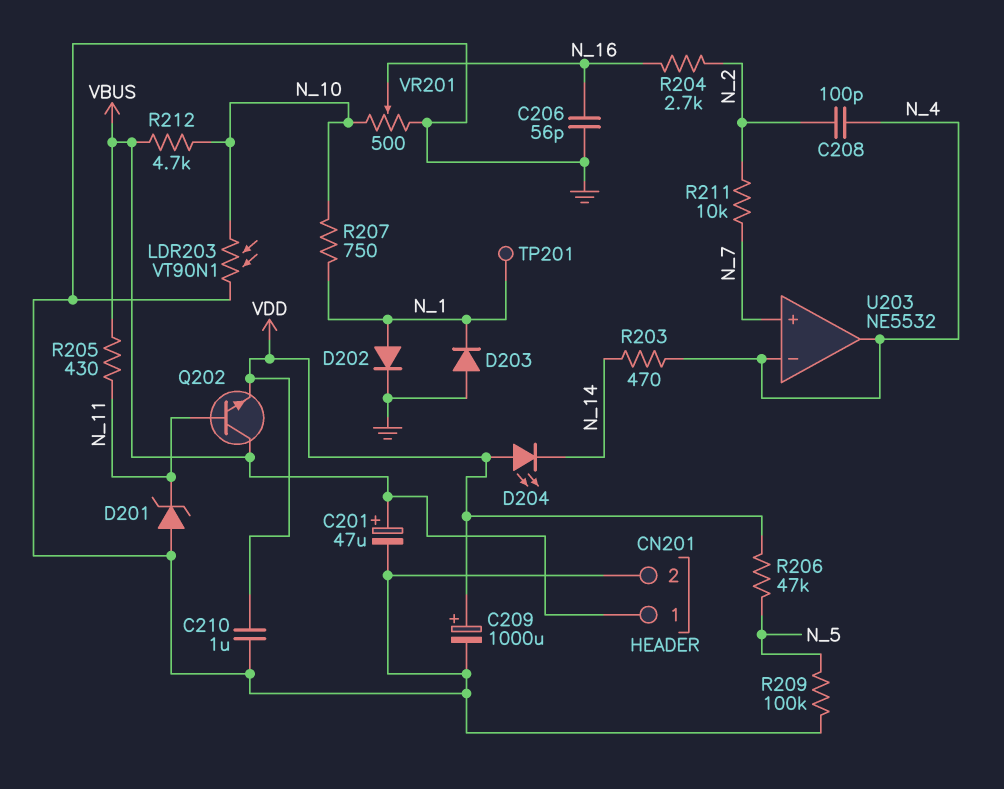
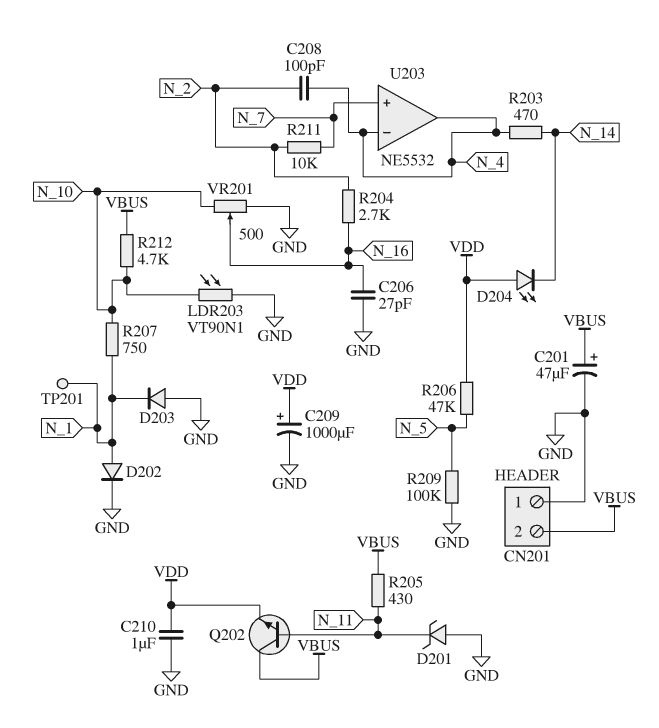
C206: 56pF (GND, N_16) -> 27pF (GND, N_16)
CN201 pin 1: VBUS -> GND
CN201 pin 2: GND -> VBUS

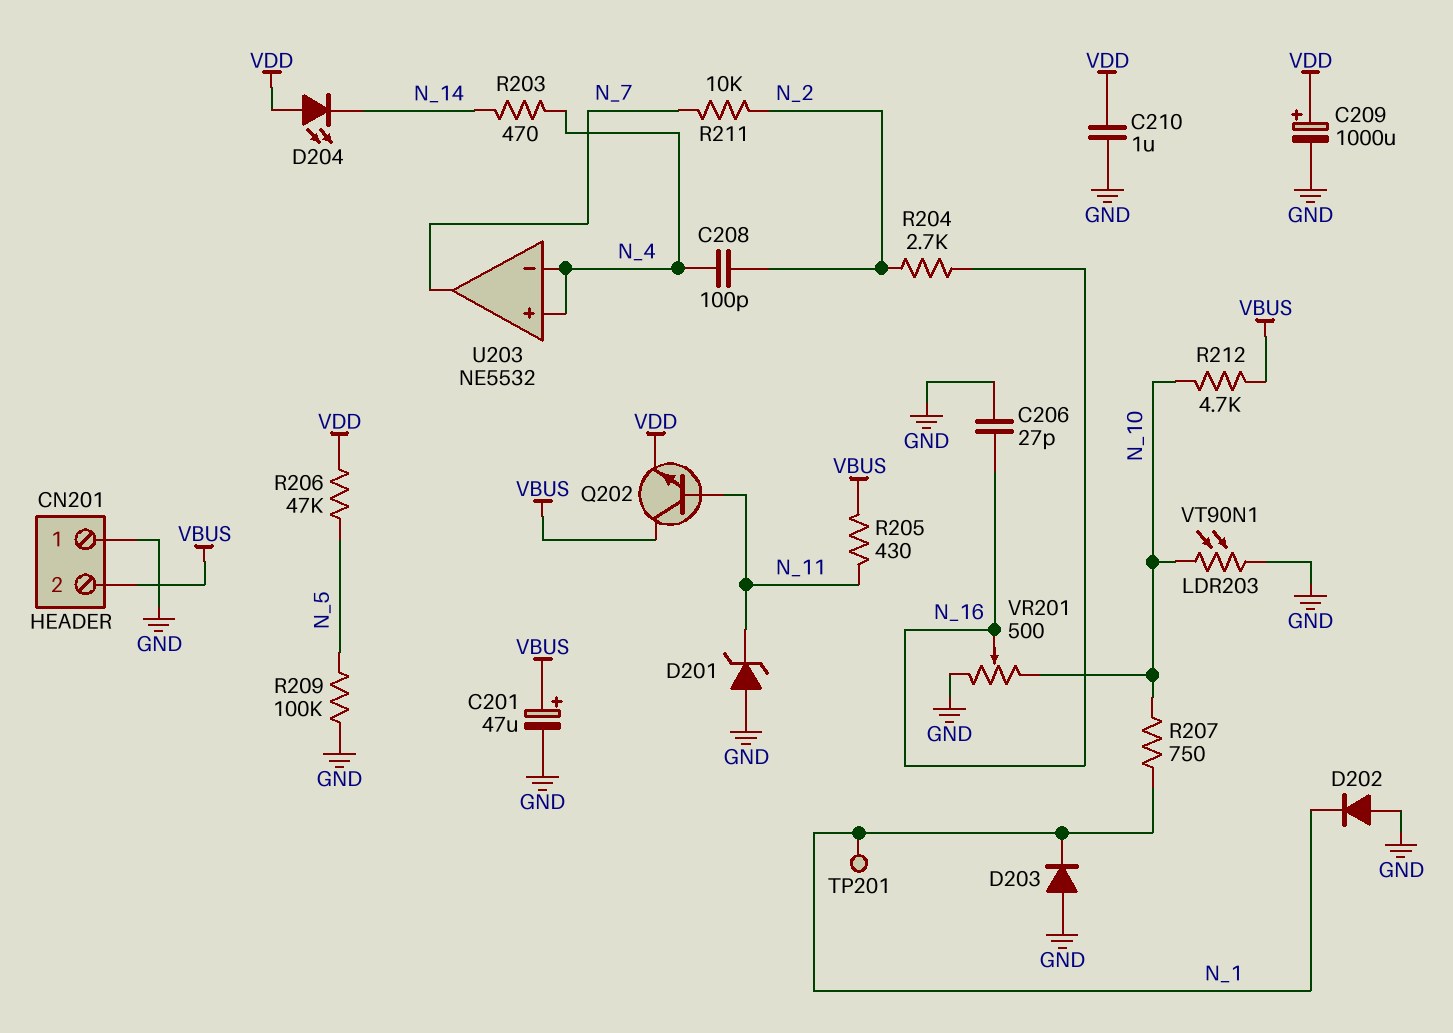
D202: diode (A N_1, K GND) -> diode (A GND, K N_1)
U203 pin in+: N_7 -> N_4
U203 pin out: N_4 -> N_7

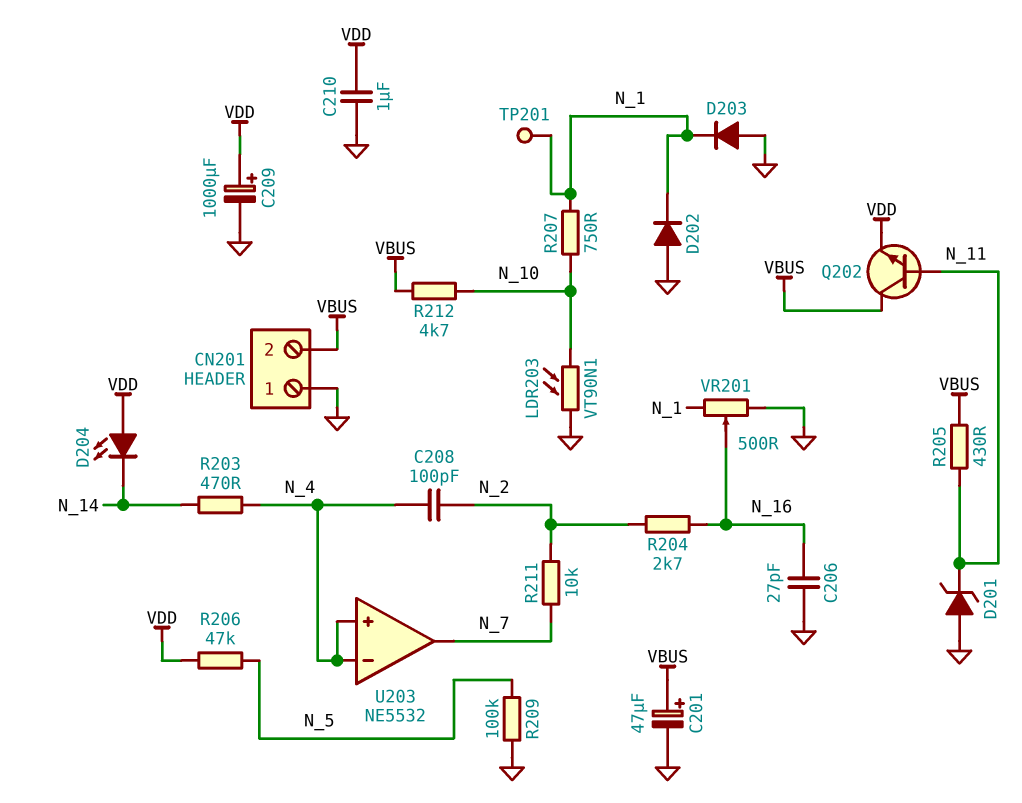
VR201: 500 (GND, N_10, wiper N_16) -> 500 (GND, N_1, wiper N_16)

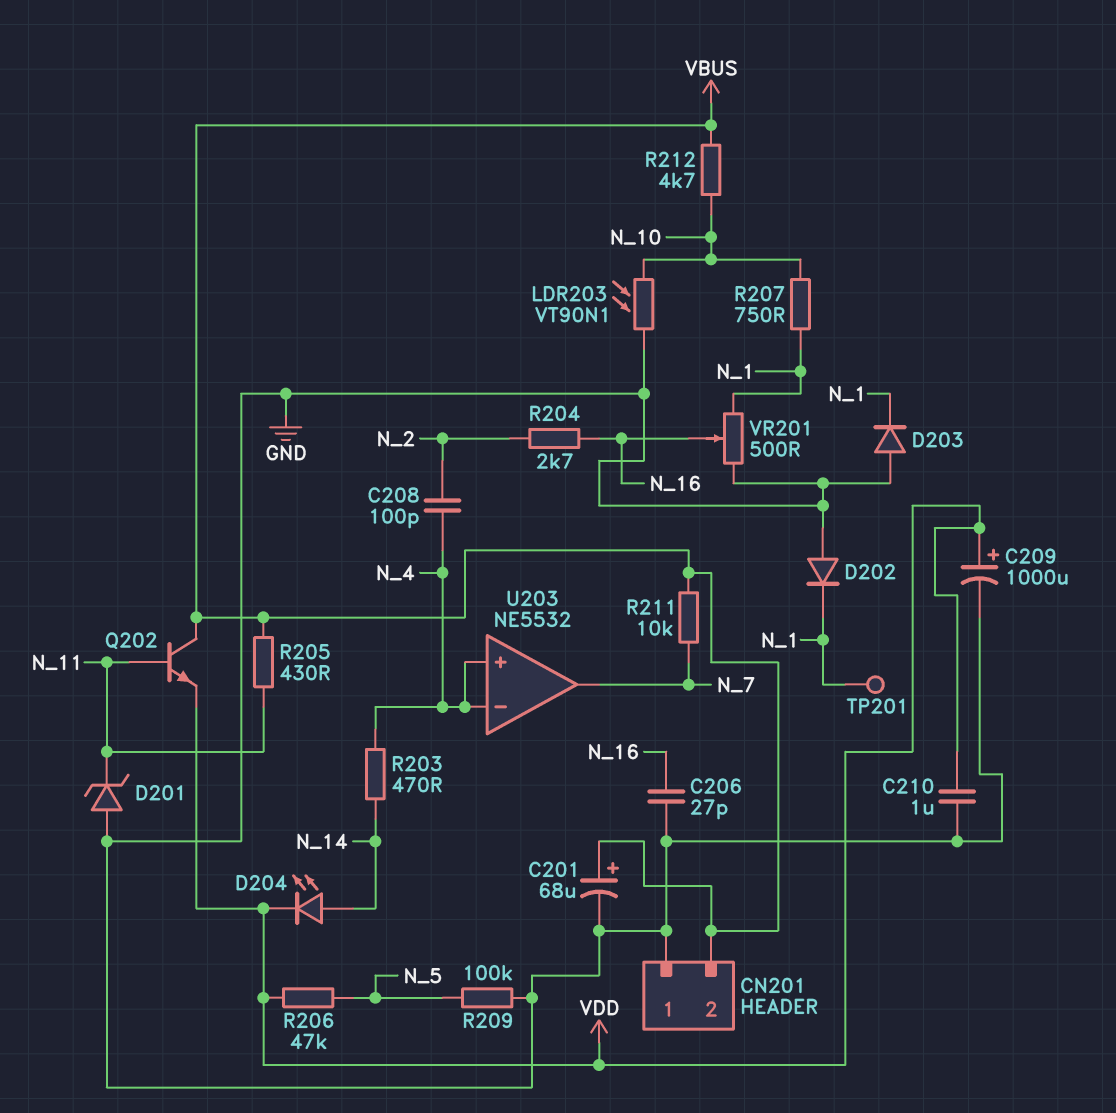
C201: 47uF (plus VBUS, minus GND) -> 68uF (plus VBUS, minus GND)
D204: LED (A VDD, K N_14) -> LED (A N_14, K VDD)
R211: 10k (N_2, N_7) -> 10k (N_7, VBUS)

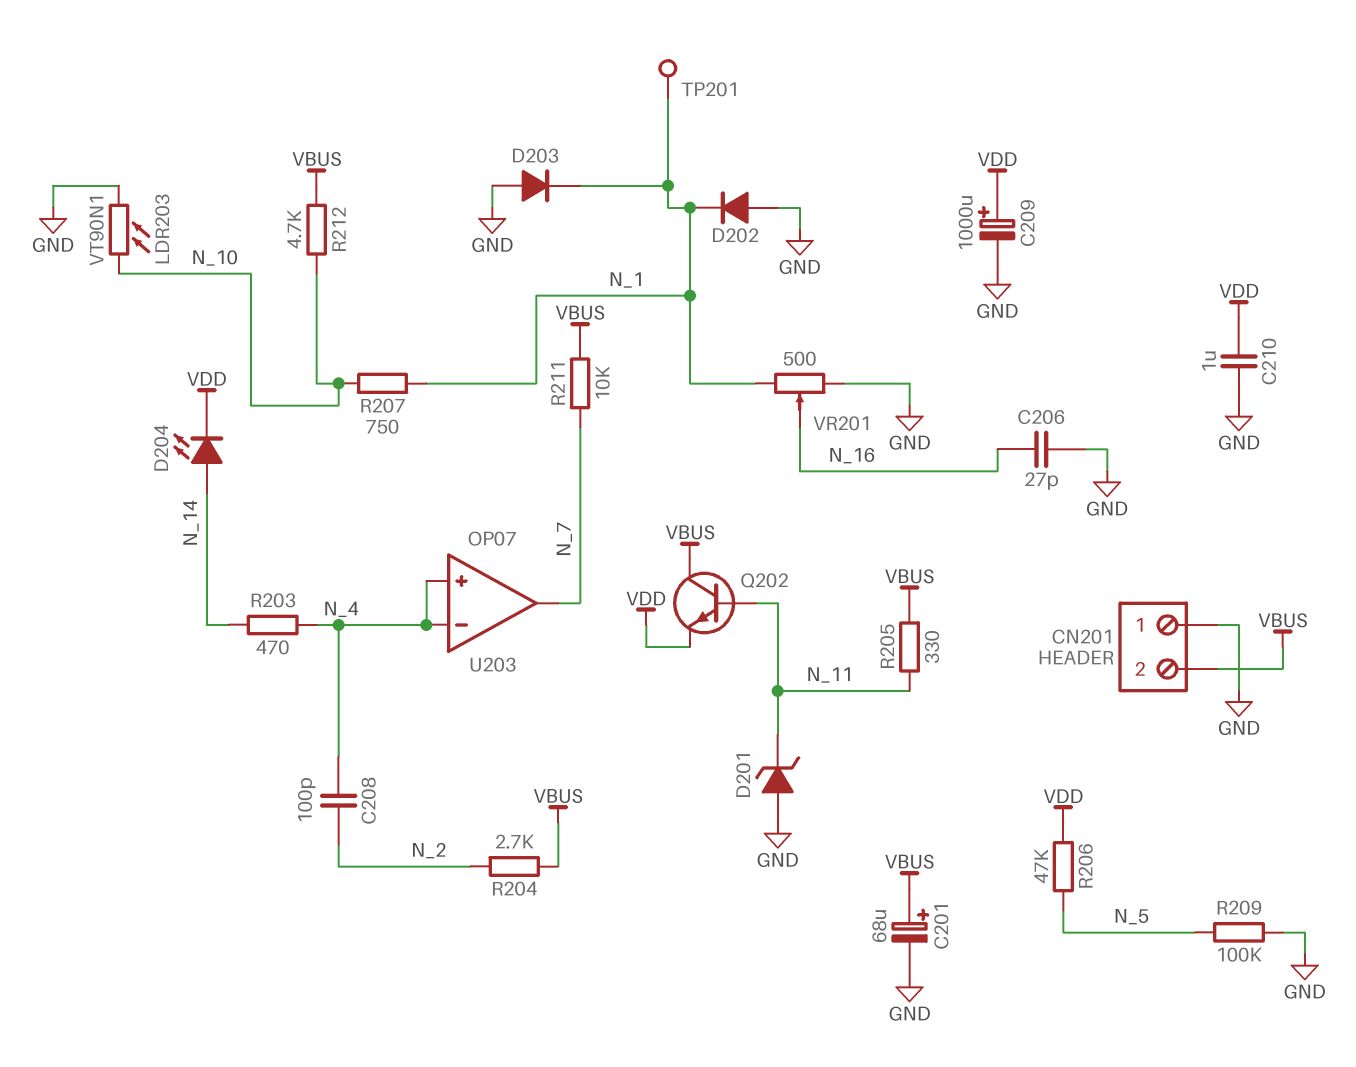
R204: 2.7k (N_2, N_16) -> 2.7k (N_2, VBUS)
R205: 430 (N_11, VBUS) -> 330 (N_11, VBUS)
U203: NE5532 -> OP07

